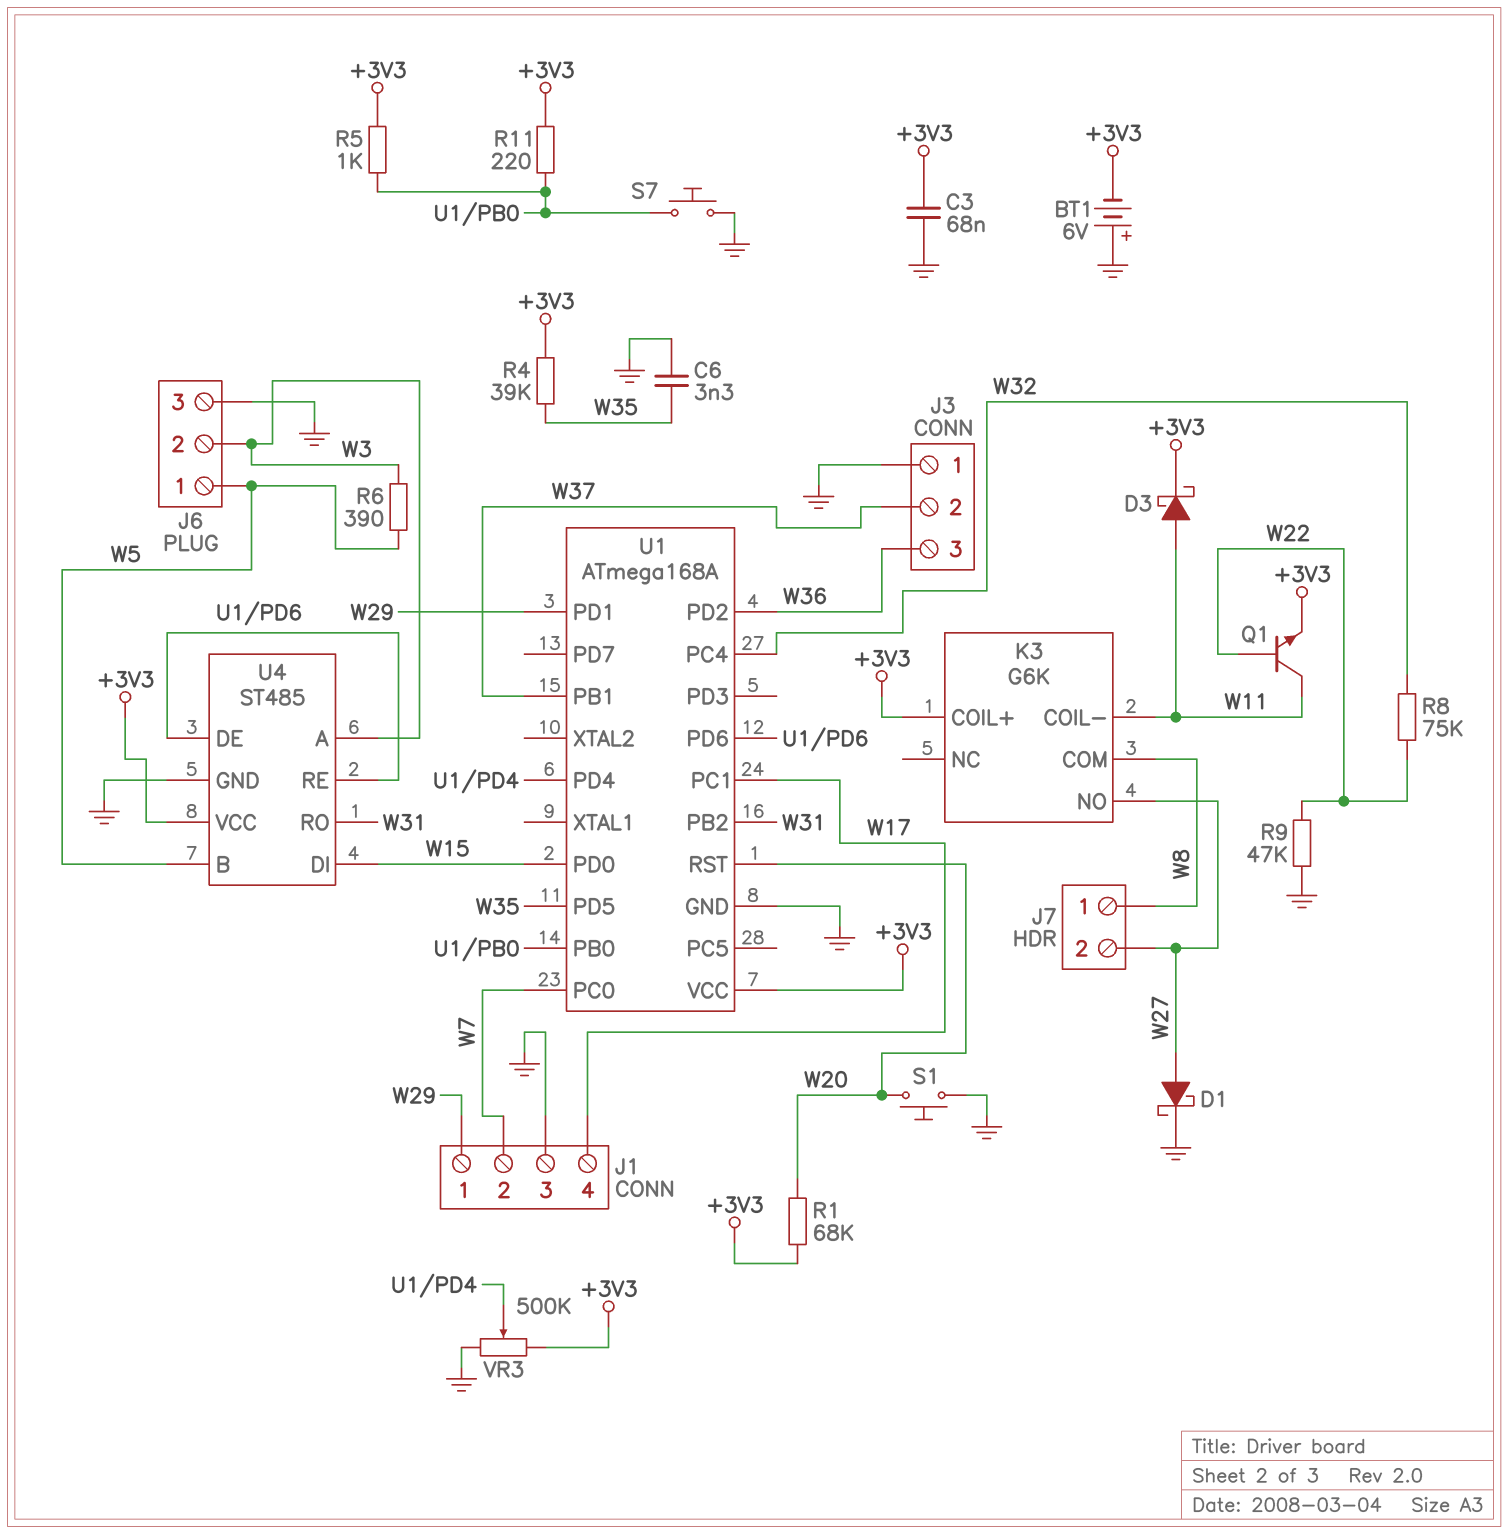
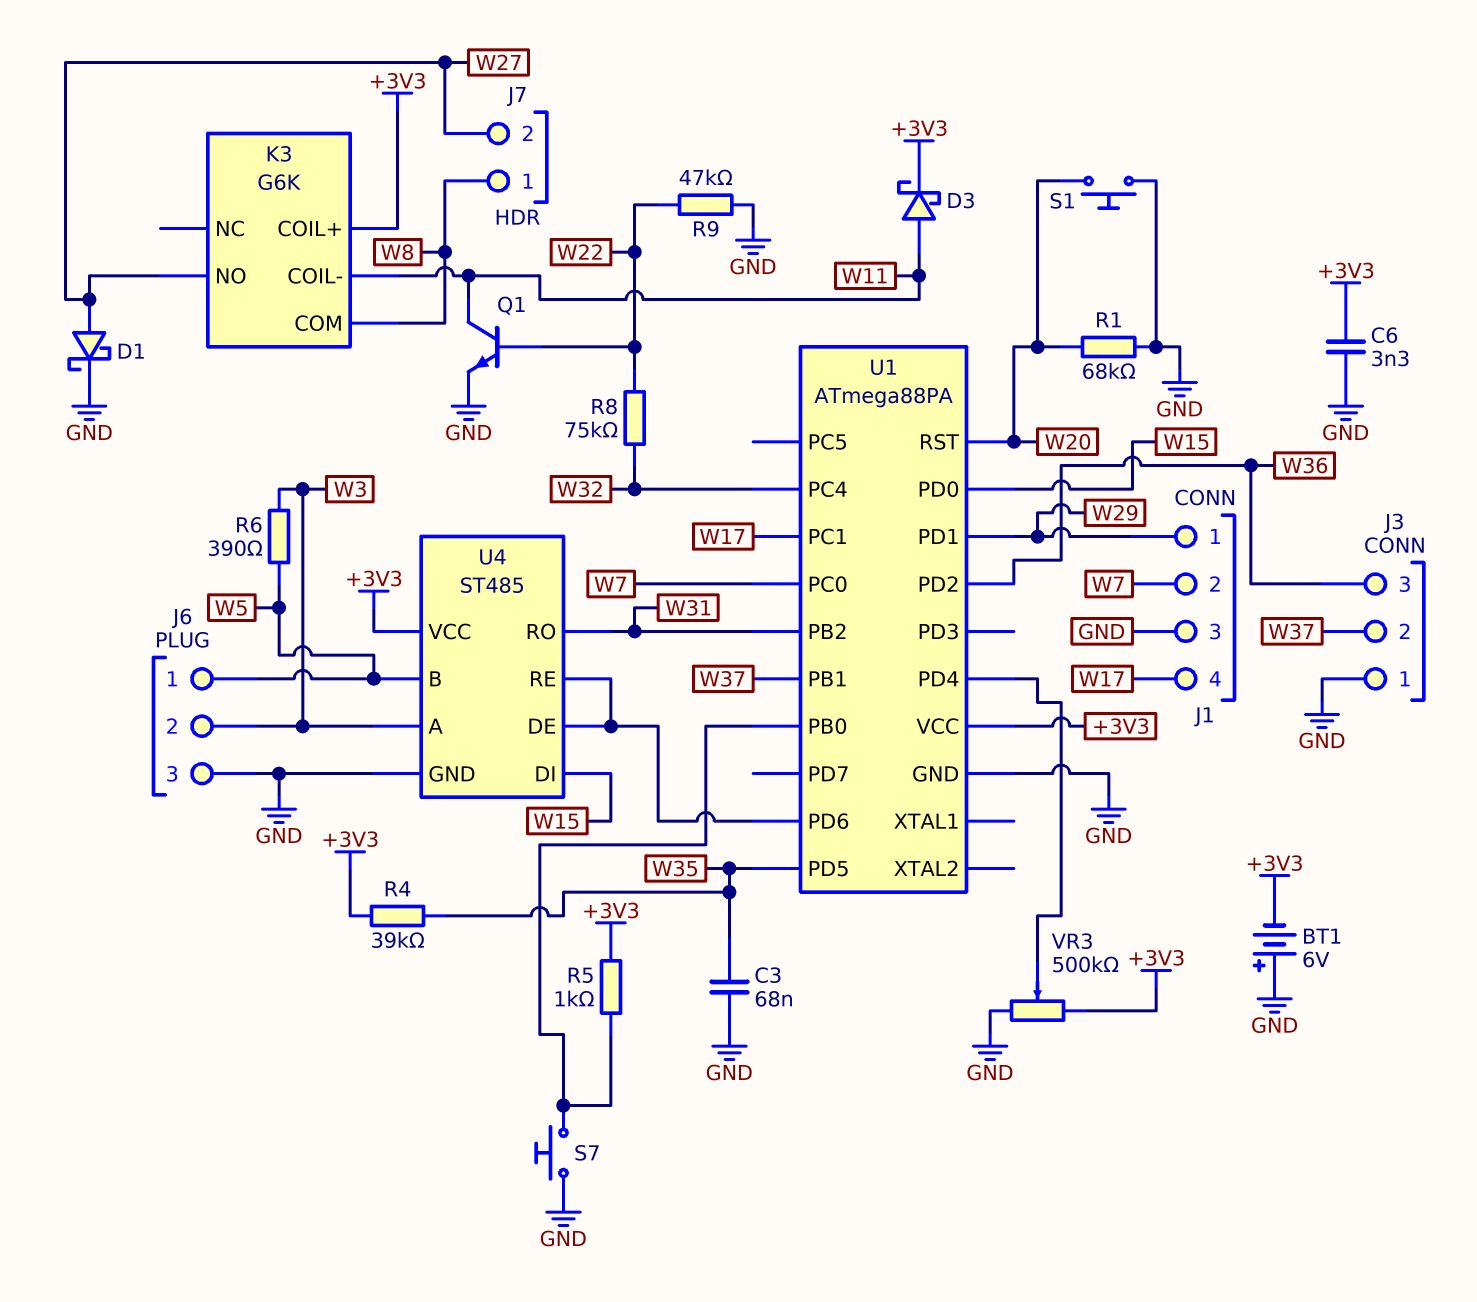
C3: 68nF (+3V3, GND) -> 68nF (GND, W35)
C6: 3.3nF (GND, W35) -> 3.3nF (+3V3, GND)
Q1: NPN (B W22, C W11, E +3V3) -> NPN (B W22, C W11, E GND)
R1: 68k (+3V3, W20) -> 68k (GND, W20)
R11: 220 (+3V3, U1/PB0) -> none
U1: ATmega168A -> ATmega88PA

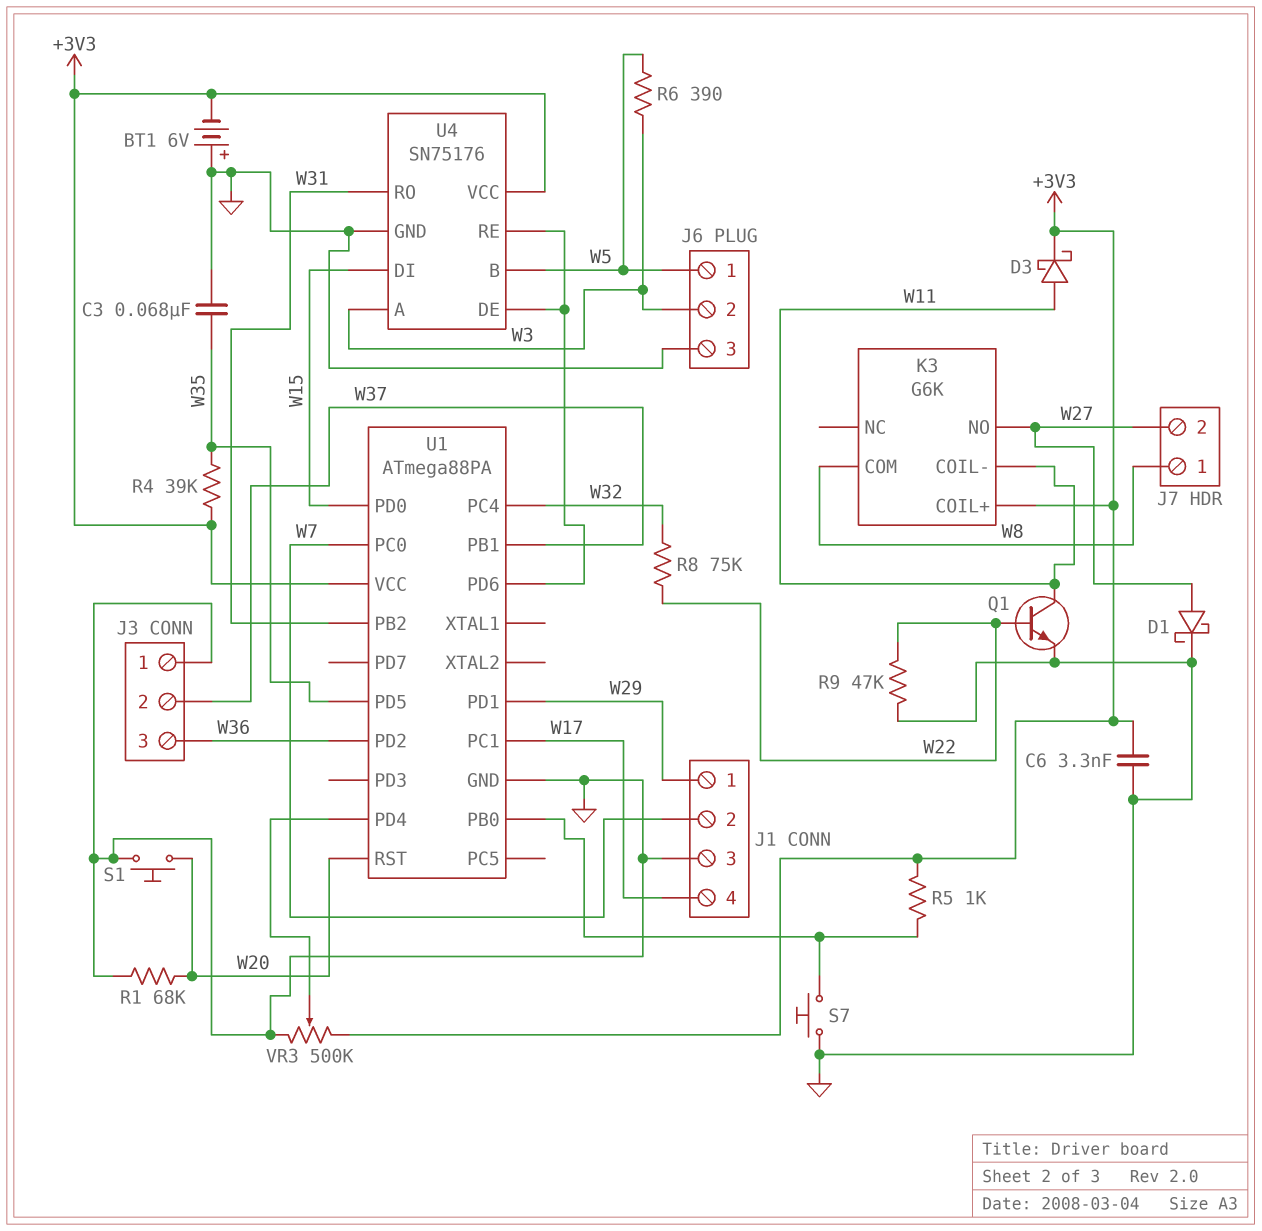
U4: ST485 -> SN75176

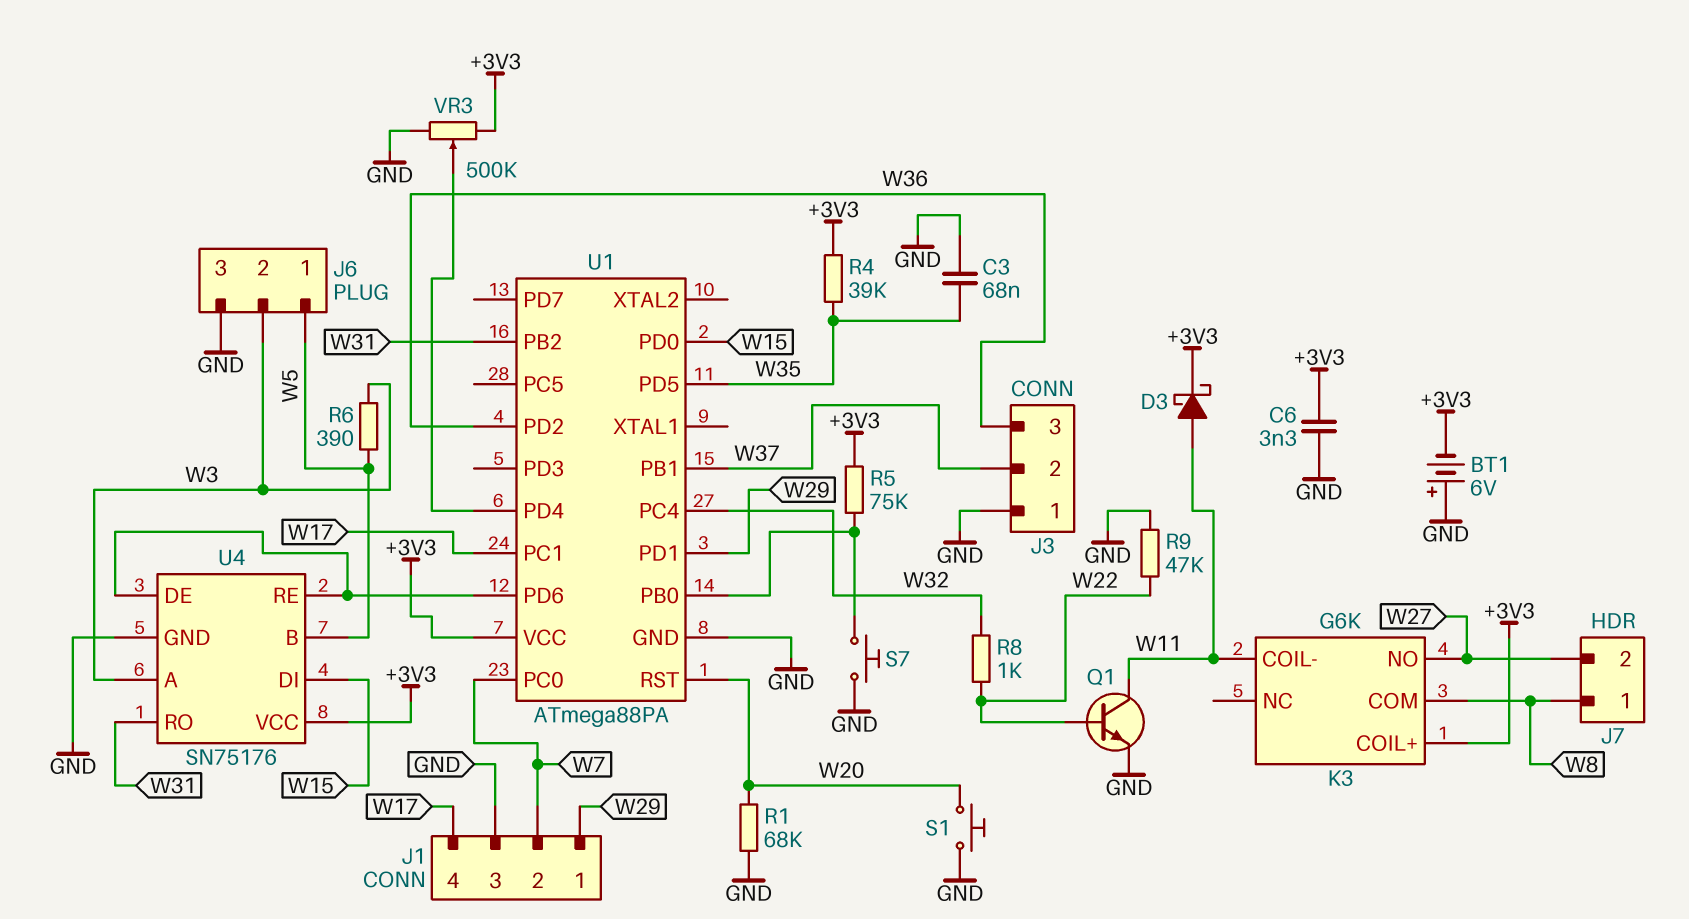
D1: schottky (A W27, K GND) -> none
R5: 1k (+3V3, U1/PB0) -> 75k (+3V3, U1/PB0)
R8: 75k (W22, W32) -> 1k (W22, W32)

